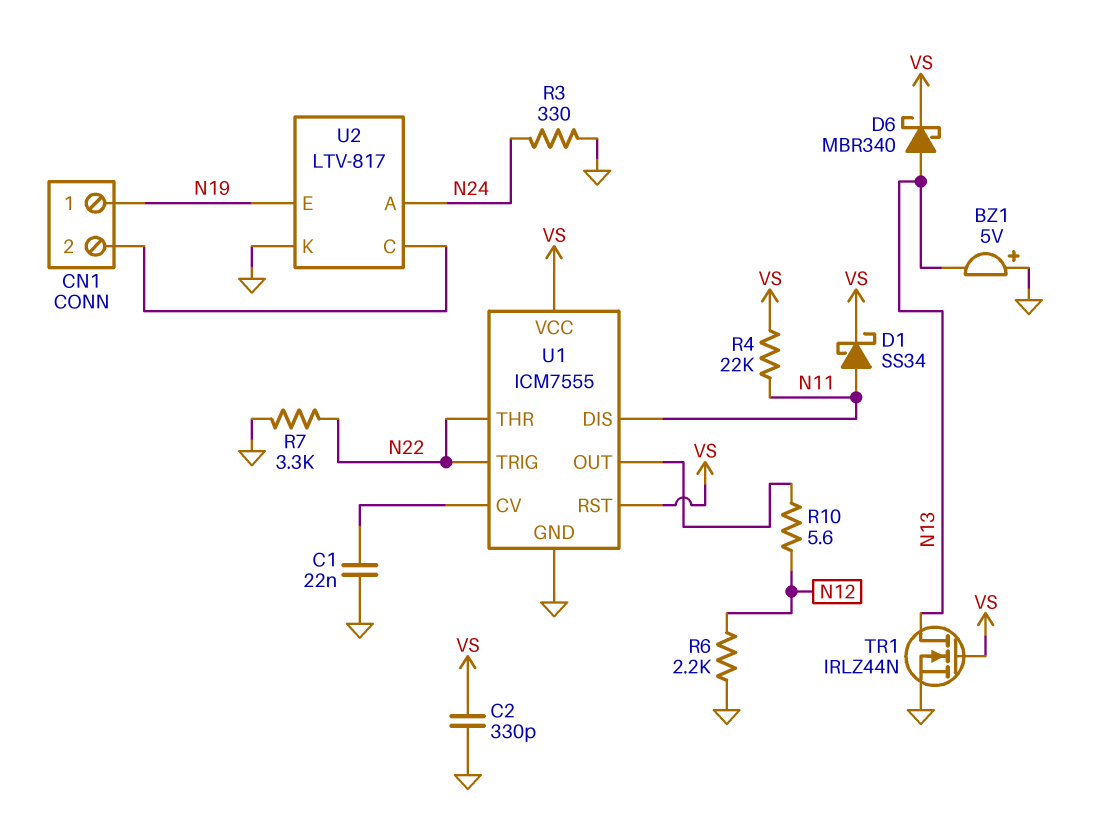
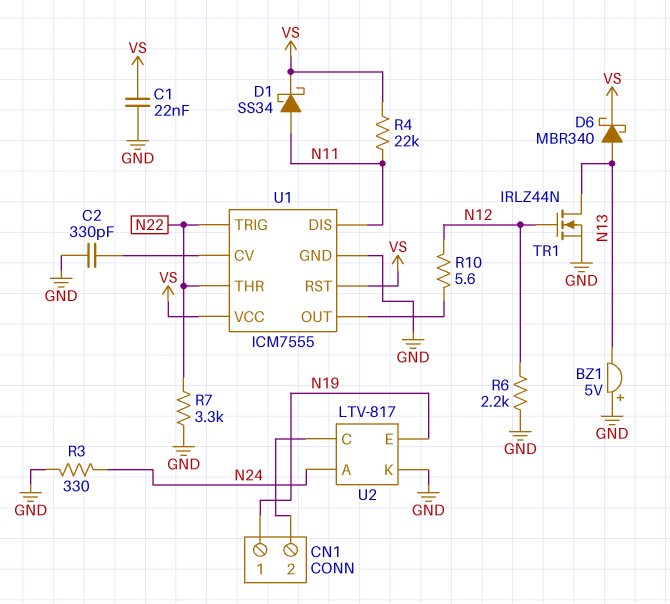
C1: 22nF (GND, U1/CV) -> 22nF (GND, VS)
C2: 330pF (GND, VS) -> 330pF (GND, U1/CV)
TR1: NMOS IRLZ44N (G VS, D N13, S GND) -> NMOS IRLZ44N (G N12, D N13, S GND)

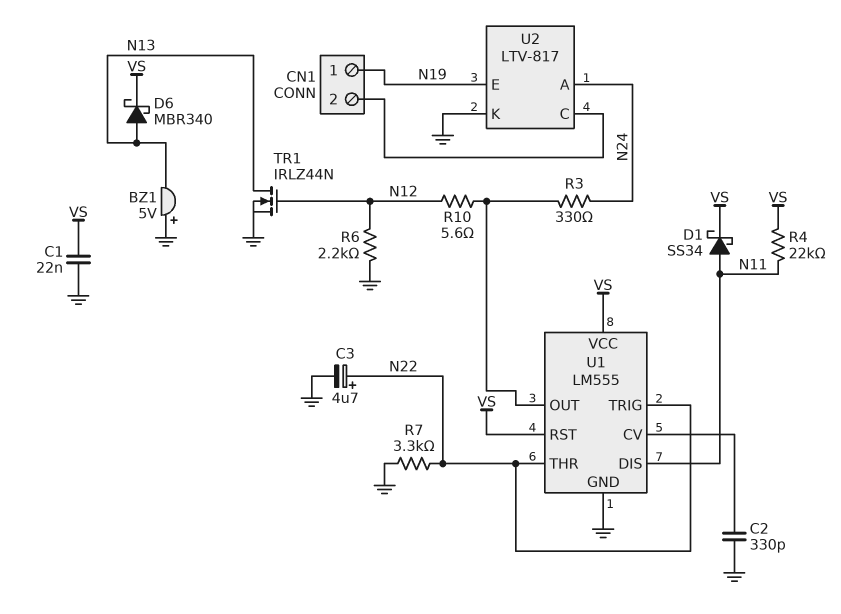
C3: none -> 4.7uF (plus N22, minus GND)
R3: 330 (GND, N24) -> 330 (N24, U1/OUT)
U1: ICM7555 -> LM555

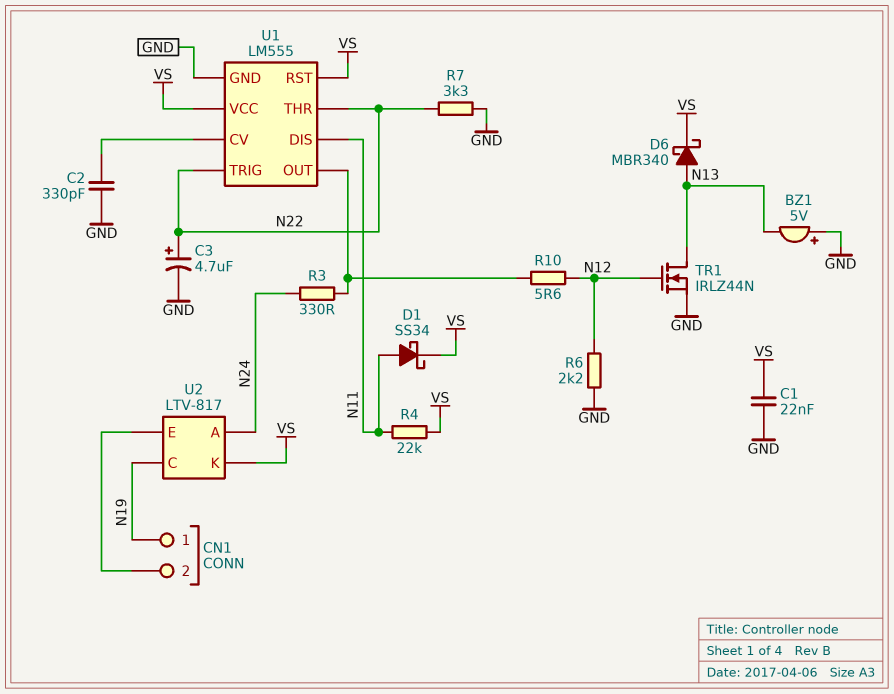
U2 pin C: CN1/2 -> N19
U2 pin E: N19 -> CN1/2
U2 pin K: GND -> VS

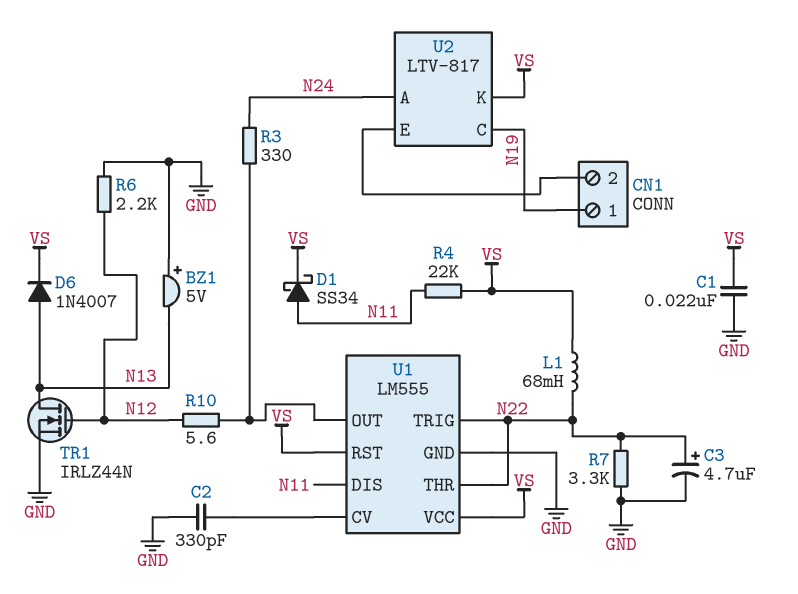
D6: schottky MBR340 (A N13, K VS) -> diode 1N4007 (A N13, K VS)
L1: none -> 68mH (N22, VS)

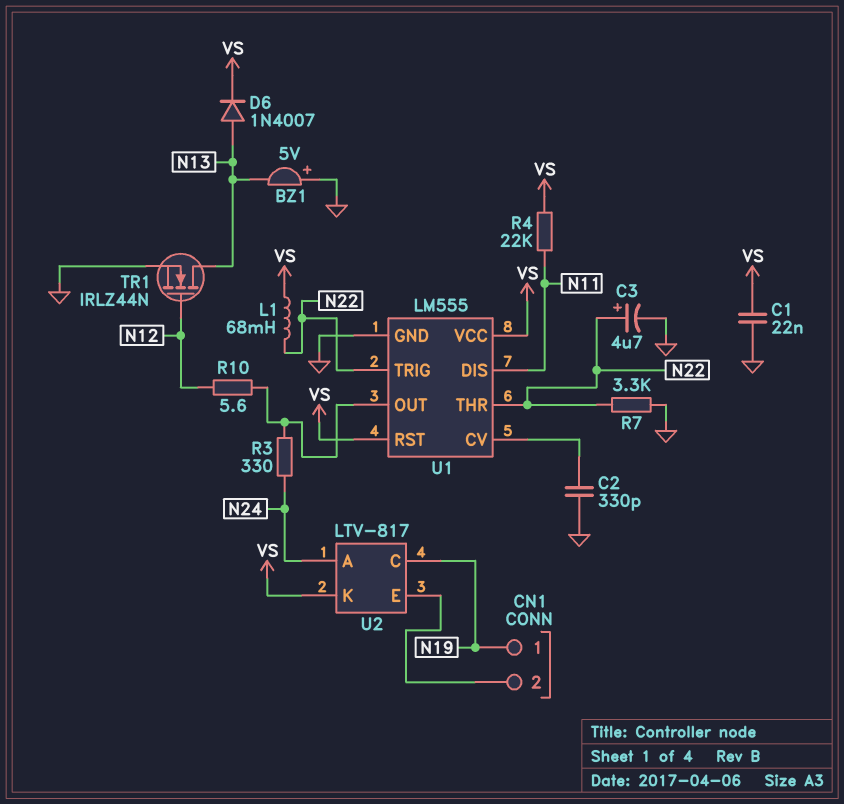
D1: schottky SS34 (A N11, K VS) -> none
R6: 2.2k (GND, N12) -> none

